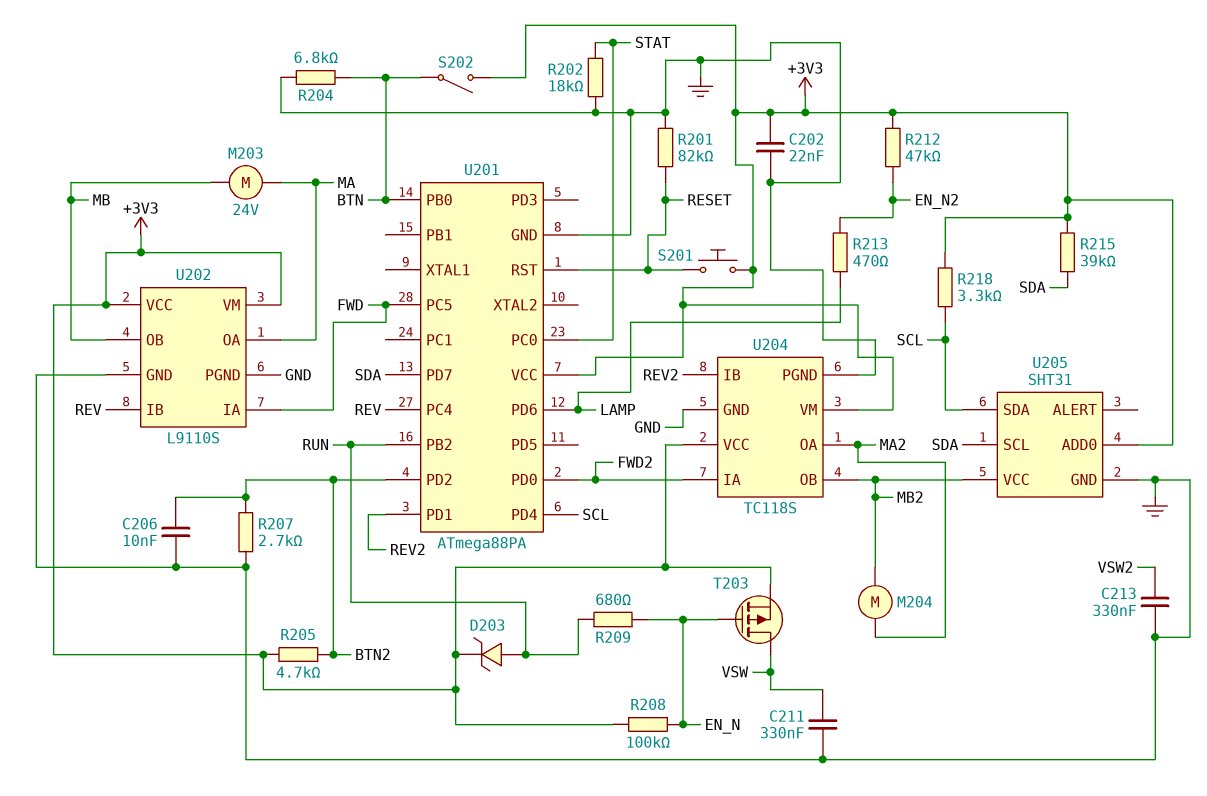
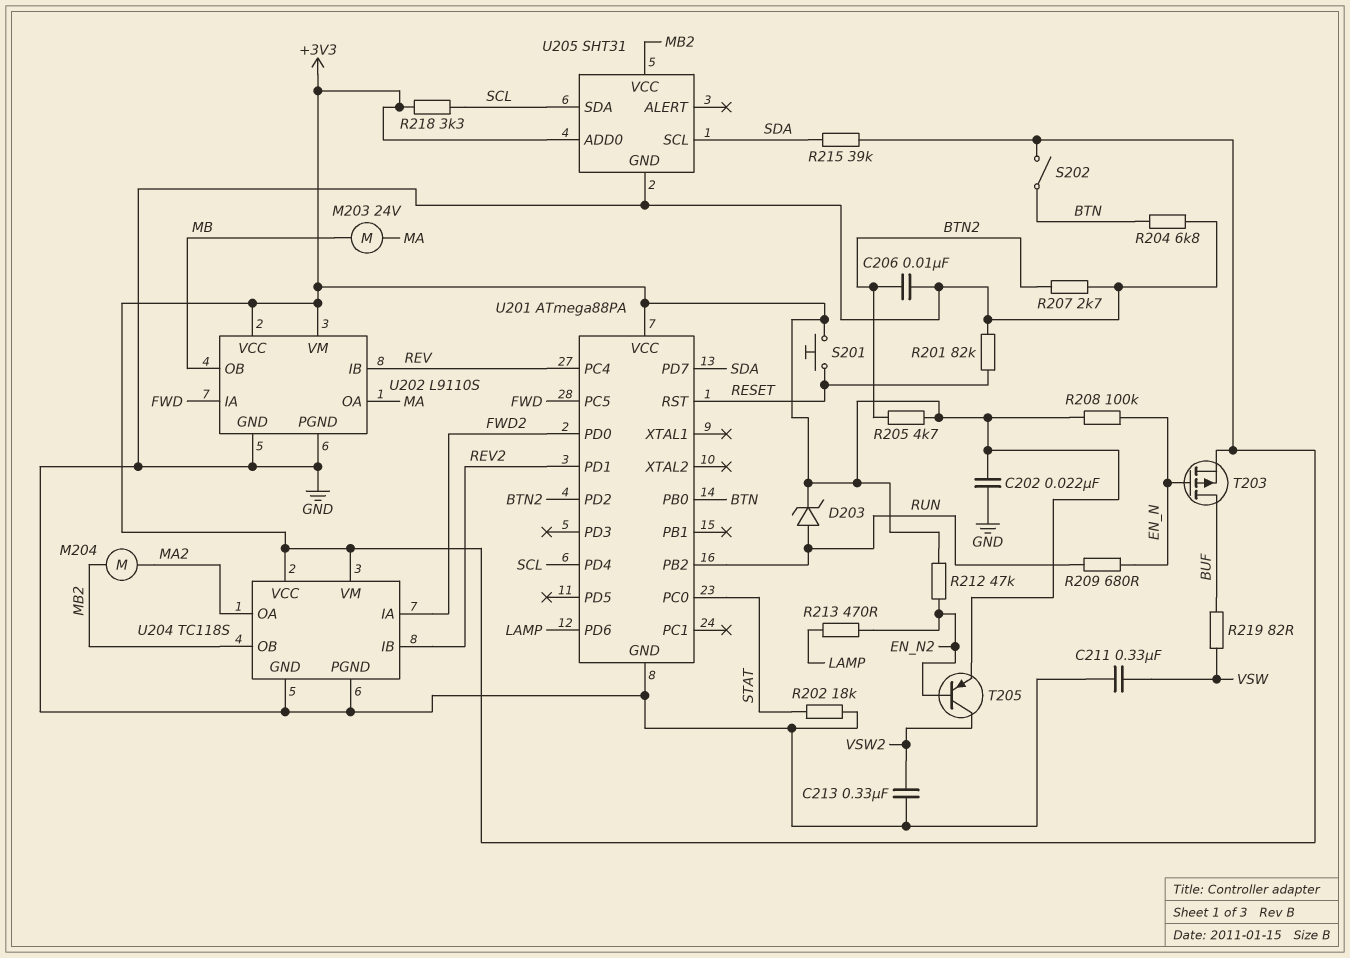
R219: none -> 82 (BUF, VSW)
T203: PMOS (G EN_N, D VSW, S +3V3) -> PMOS (G EN_N, D BUF, S +3V3)
T205: none -> PNP (B EN_N2, C VSW2, E +3V3)

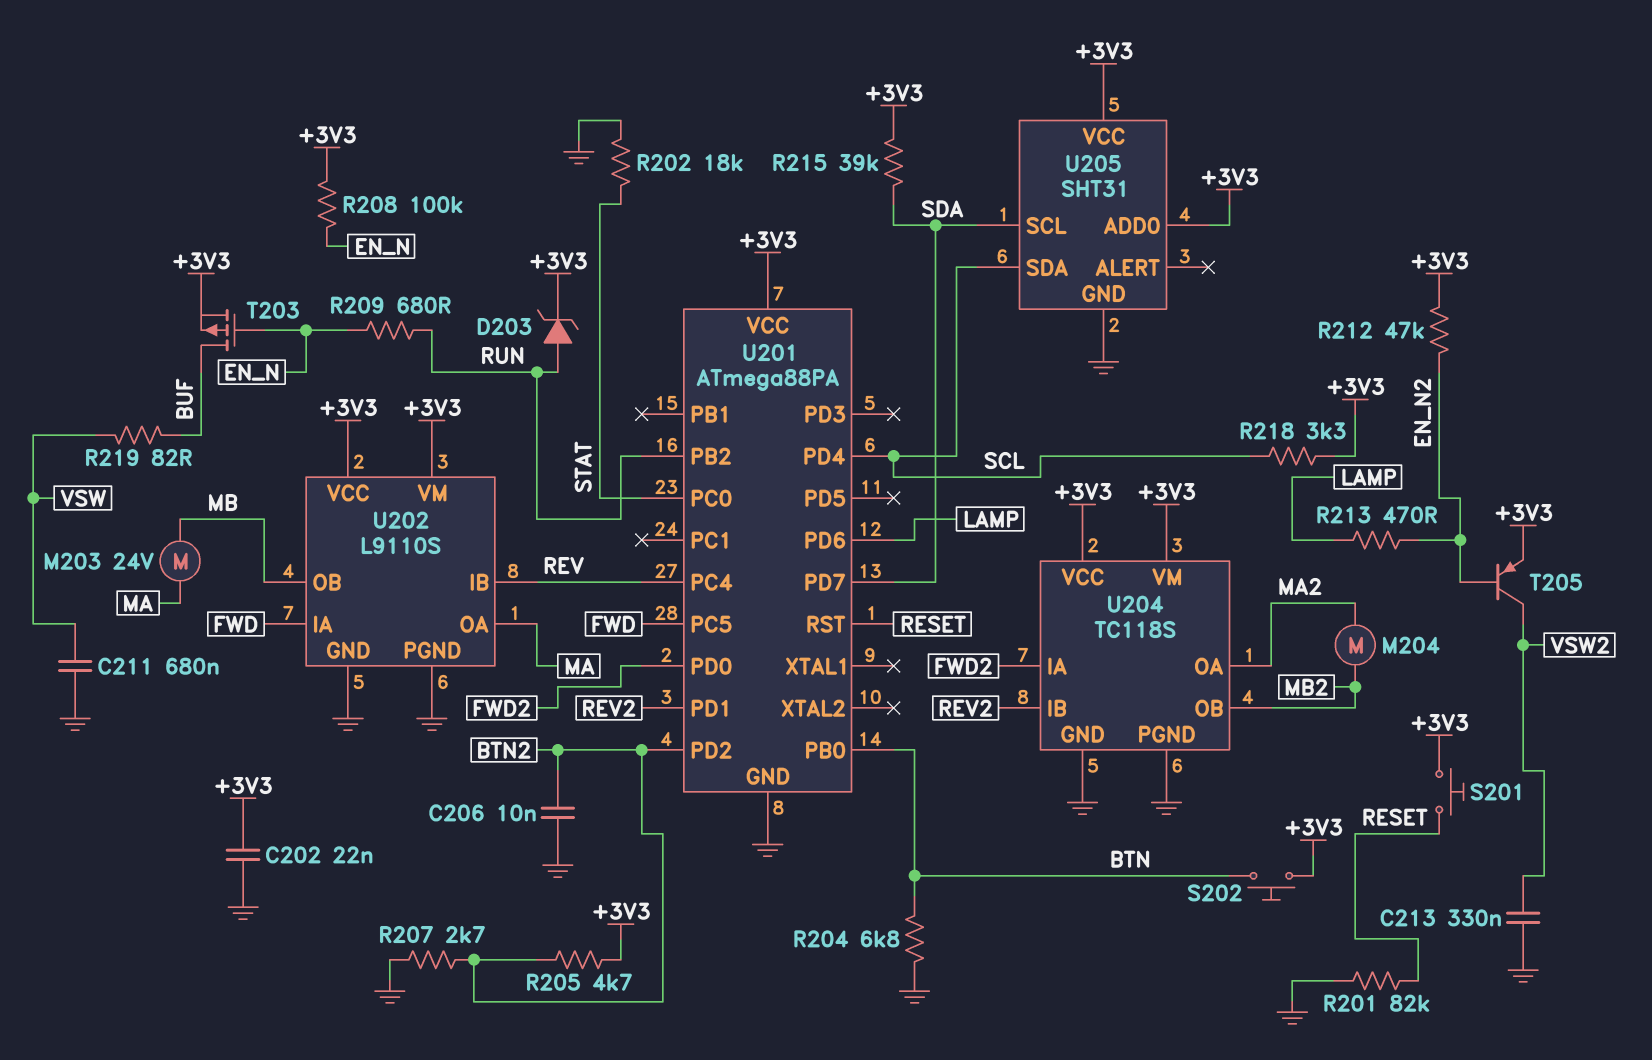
C211: 330nF (GND, VSW) -> 680nF (GND, VSW)
S202: switch (+3V3, BTN) -> button (+3V3, BTN)
U205 pin VCC: MB2 -> +3V3

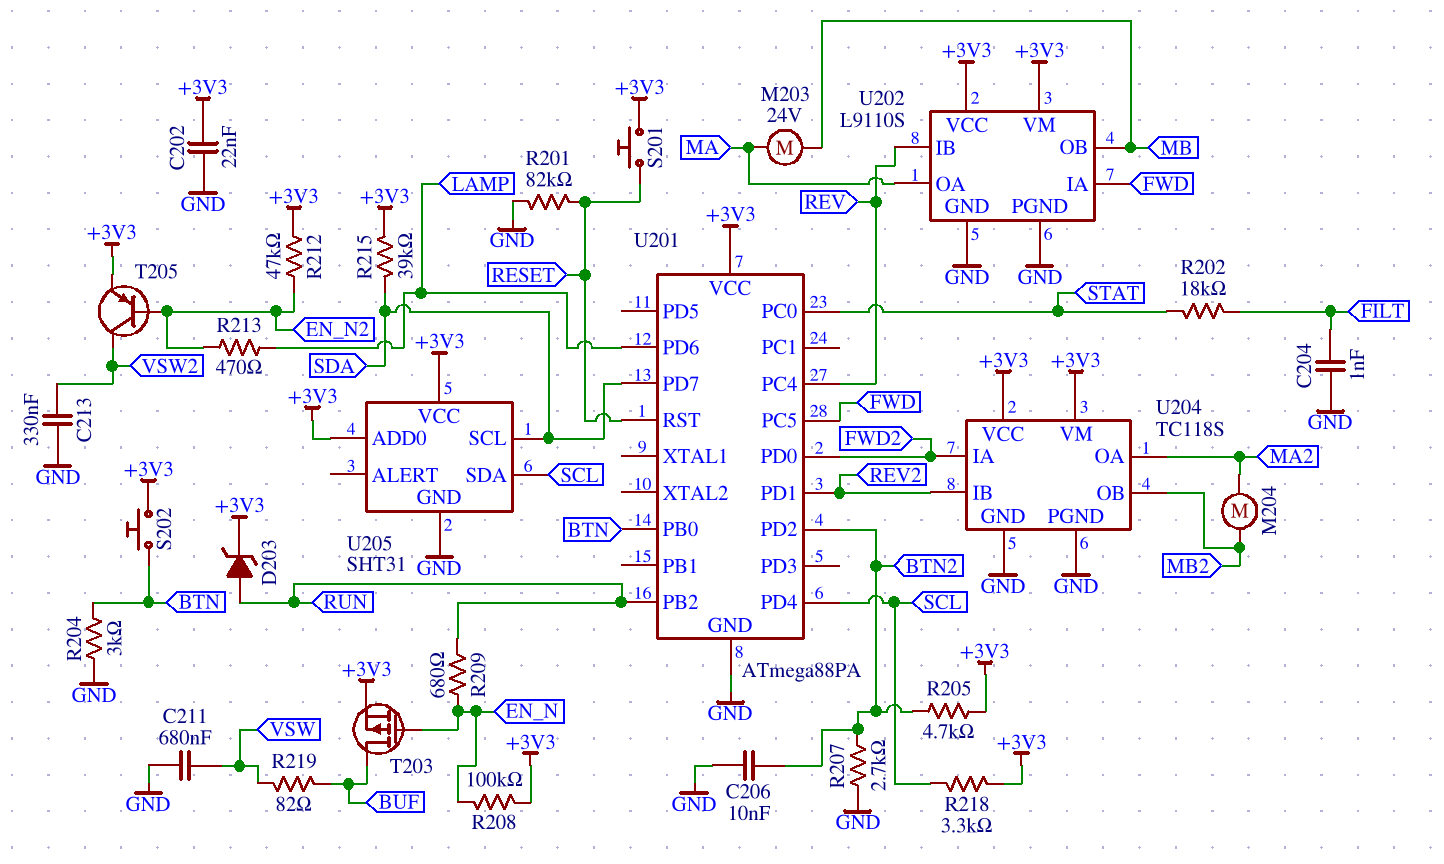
C204: none -> 1nF (FILT, GND)
R202: 18k (GND, STAT) -> 18k (FILT, STAT)
R204: 6.8k (BTN, GND) -> 3k (BTN, GND)

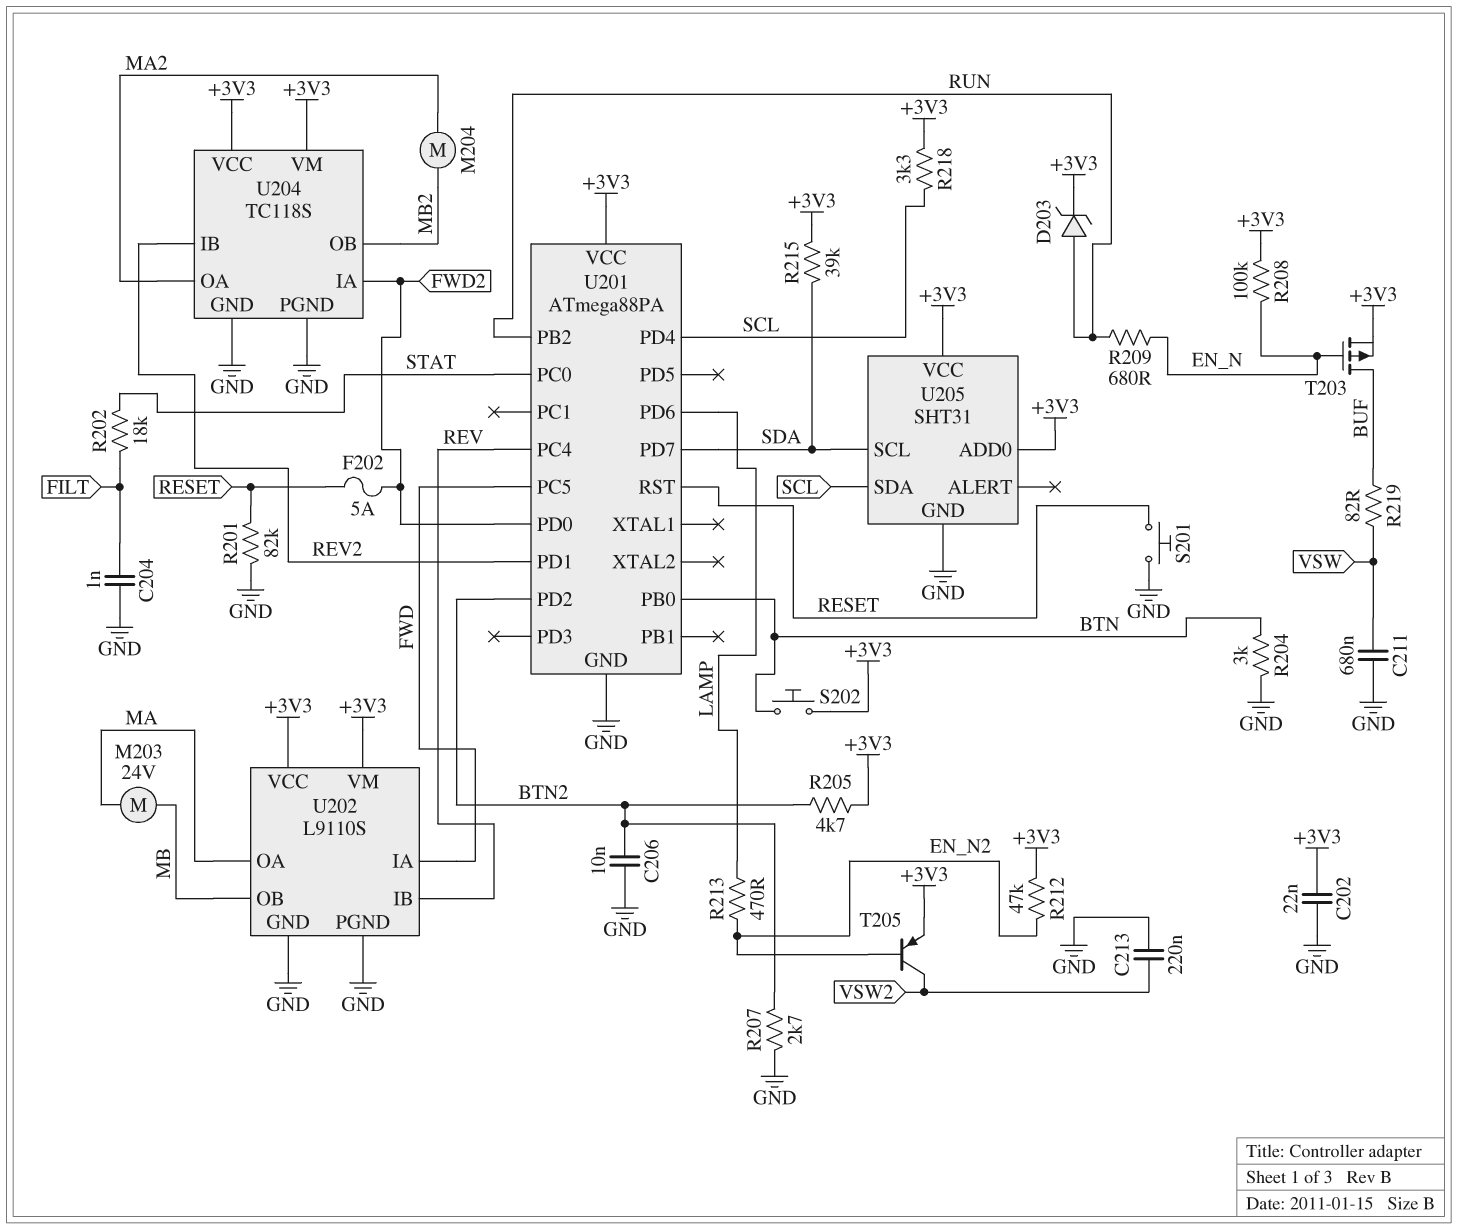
C213: 330nF (GND, VSW2) -> 220nF (GND, VSW2)
F202: none -> 5A (FWD2, RESET)
S201: button (+3V3, RESET) -> button (GND, RESET)

